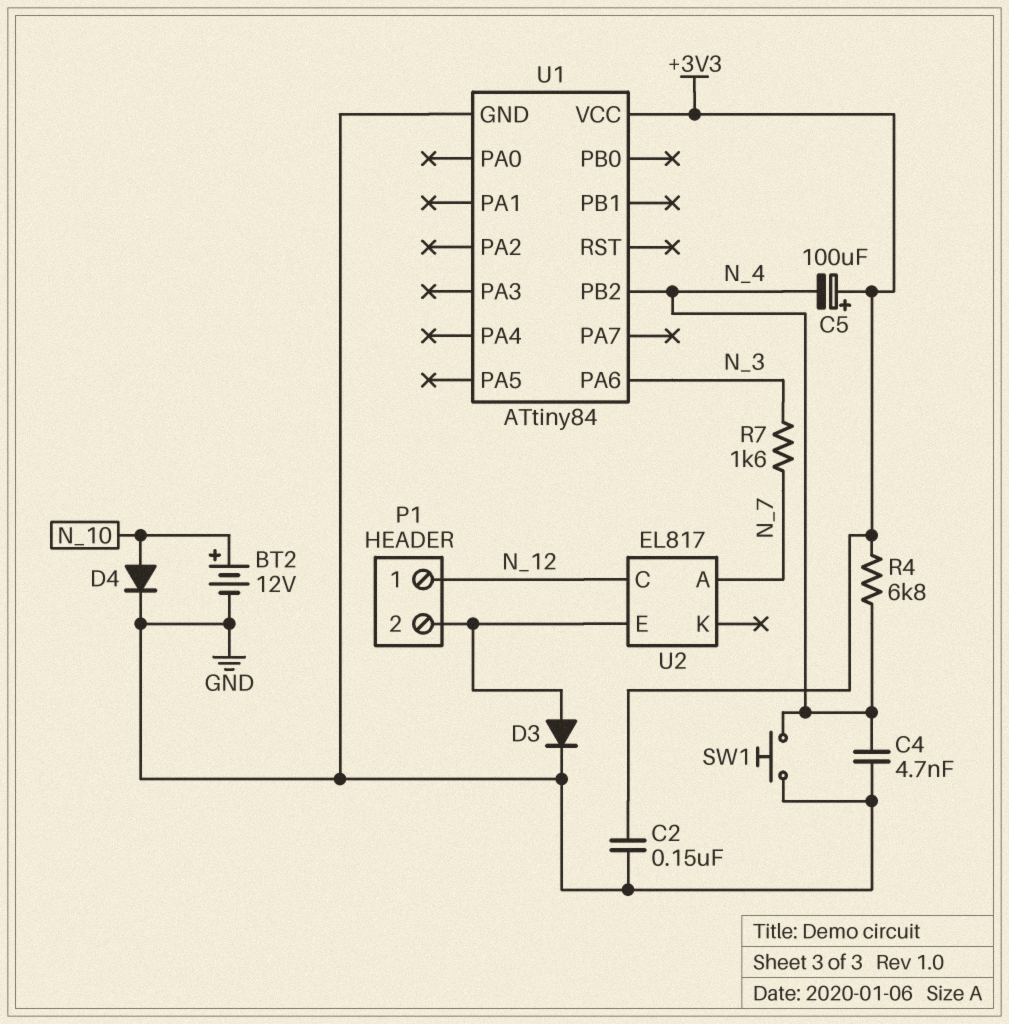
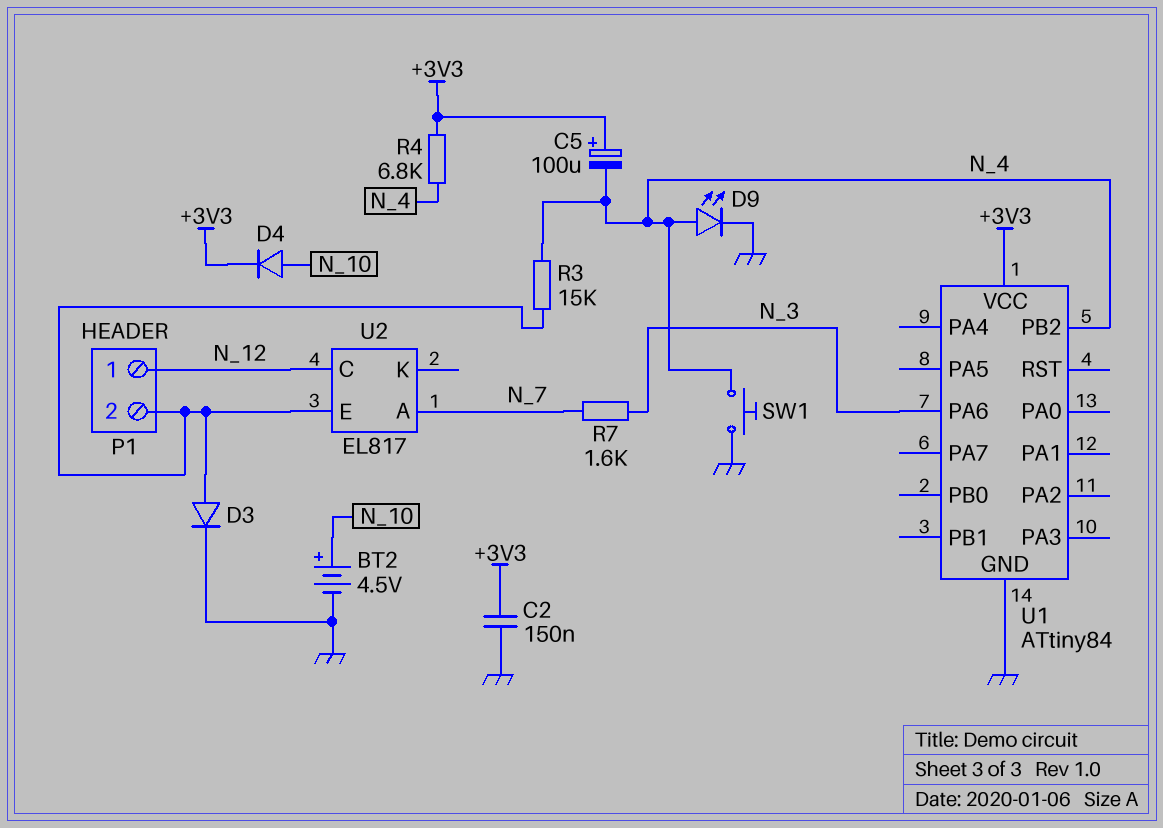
BT2: 12V (plus N_10, minus GND) -> 4.5V (plus N_10, minus GND)
C4: 4.7nF (GND, N_4) -> none
D4: diode (A N_10, K GND) -> diode (A N_10, K +3V3)
D9: none -> LED (A N_4, K GND)
R3: none -> 15k (N_4, P1/2)

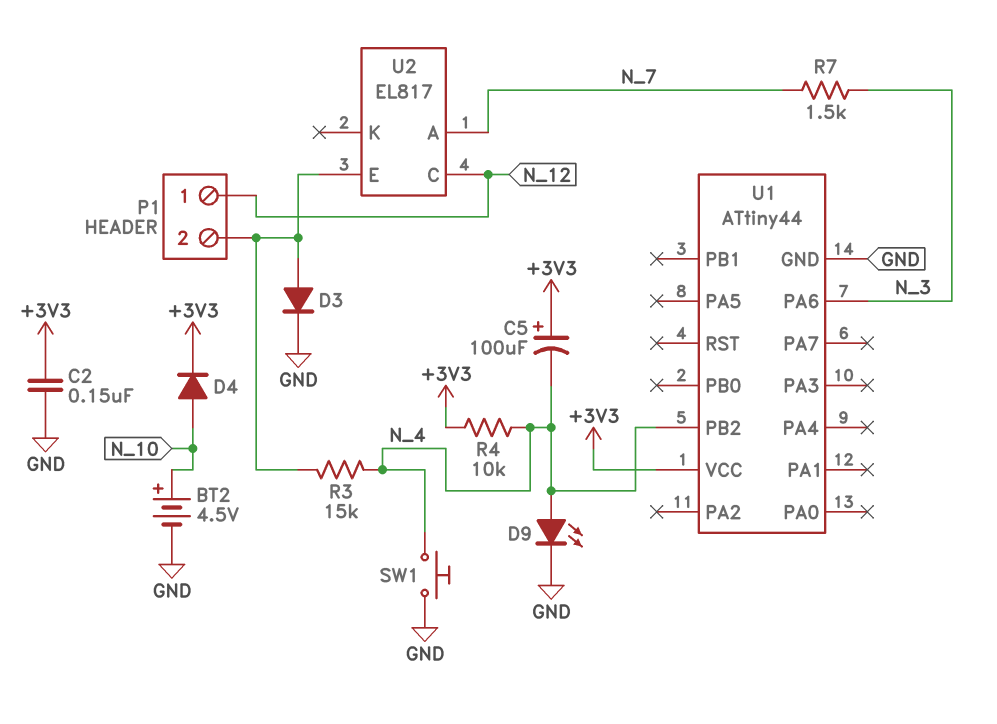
R4: 6.8k (+3V3, N_4) -> 10k (+3V3, N_4)
R7: 1.6k (N_3, N_7) -> 1.5k (N_3, N_7)
U1: ATtiny84 -> ATtiny44

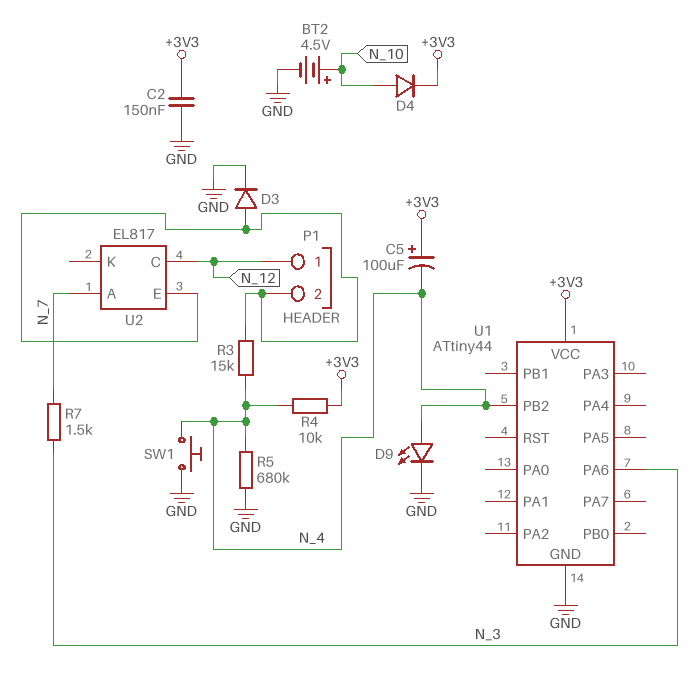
R5: none -> 680k (GND, N_4)

